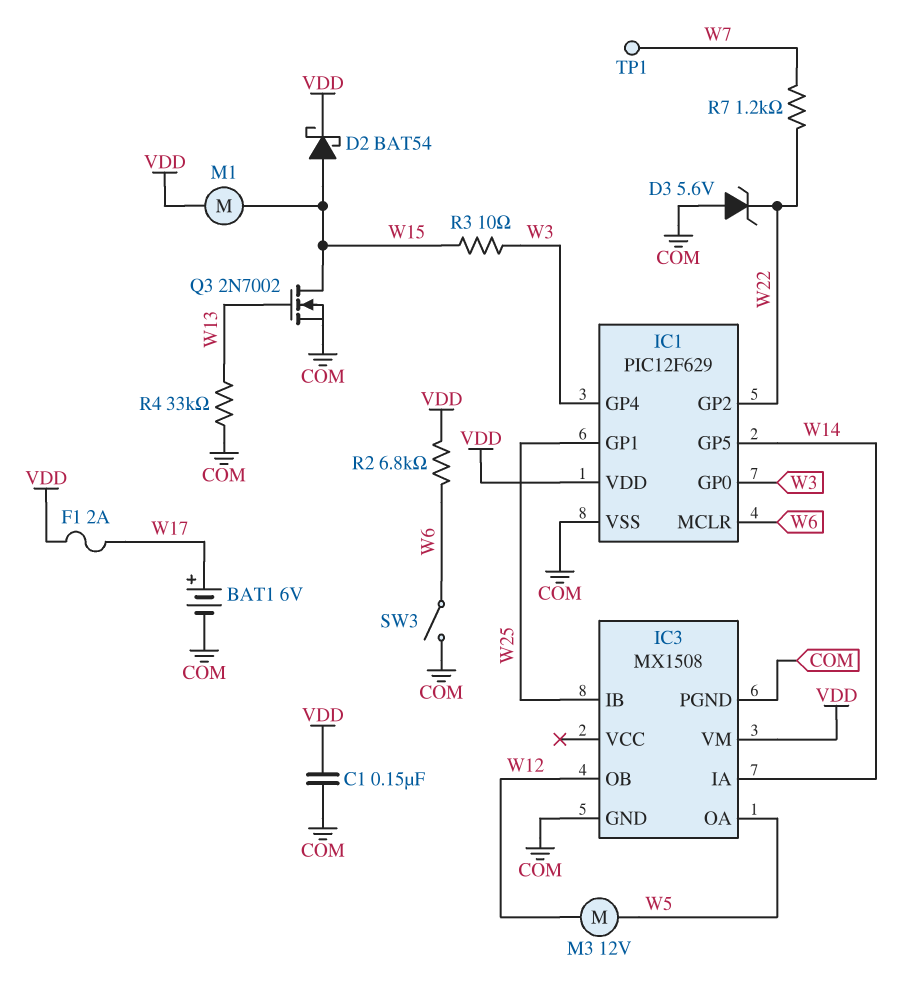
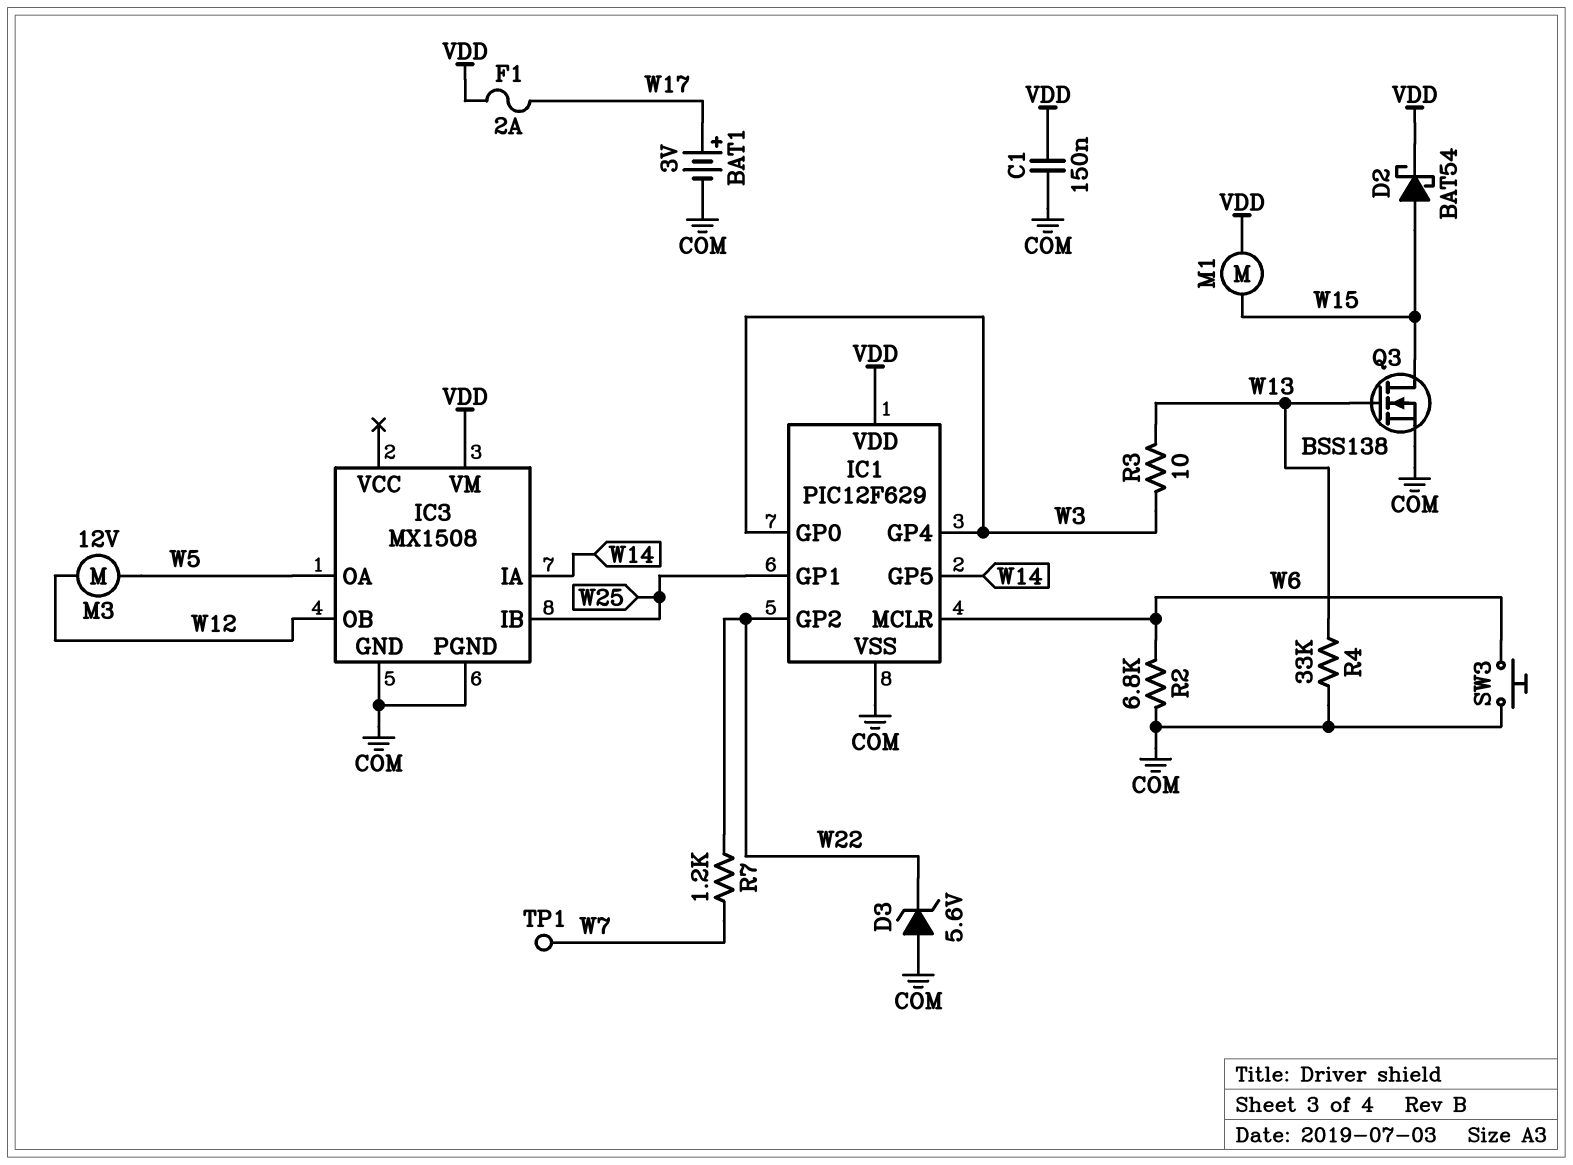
BAT1: 6V (plus W17, minus COM) -> 3V (plus W17, minus COM)
Q3: NMOS 2N7002 (G W13, D W15, S COM) -> NMOS BSS138 (G W13, D W15, S COM)
R2: 6.8k (VDD, W6) -> 6.8k (COM, W6)
R3: 10 (W3, W15) -> 10 (W3, W13)
SW3: switch (COM, W6) -> button (COM, W6)

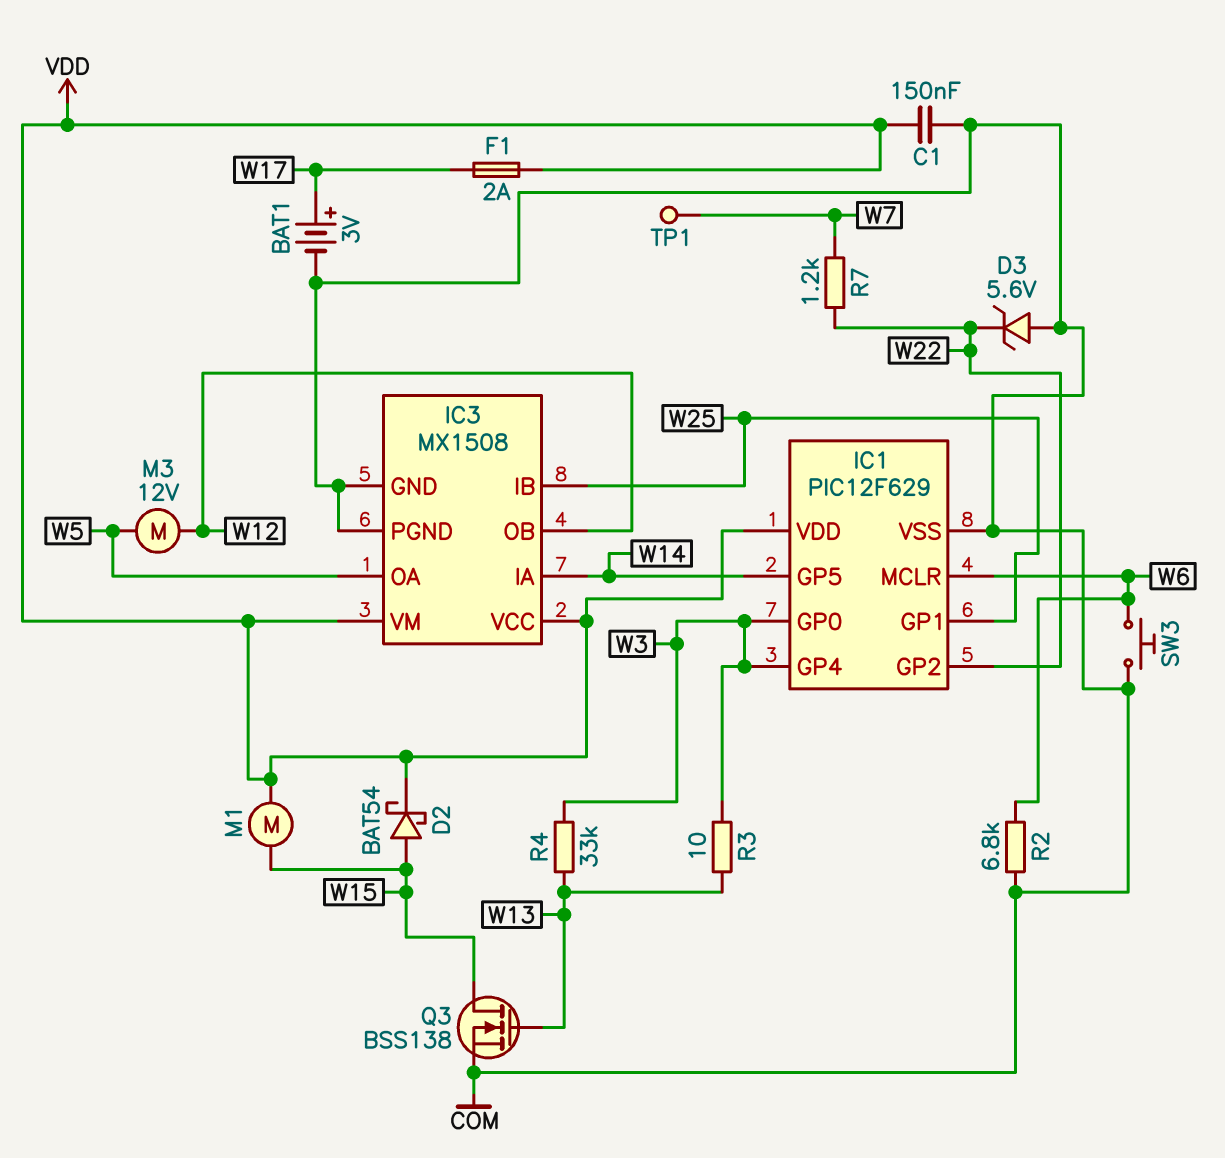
IC3 pin VCC: none -> VDD
R4: 33k (COM, W13) -> 33k (W3, W13)

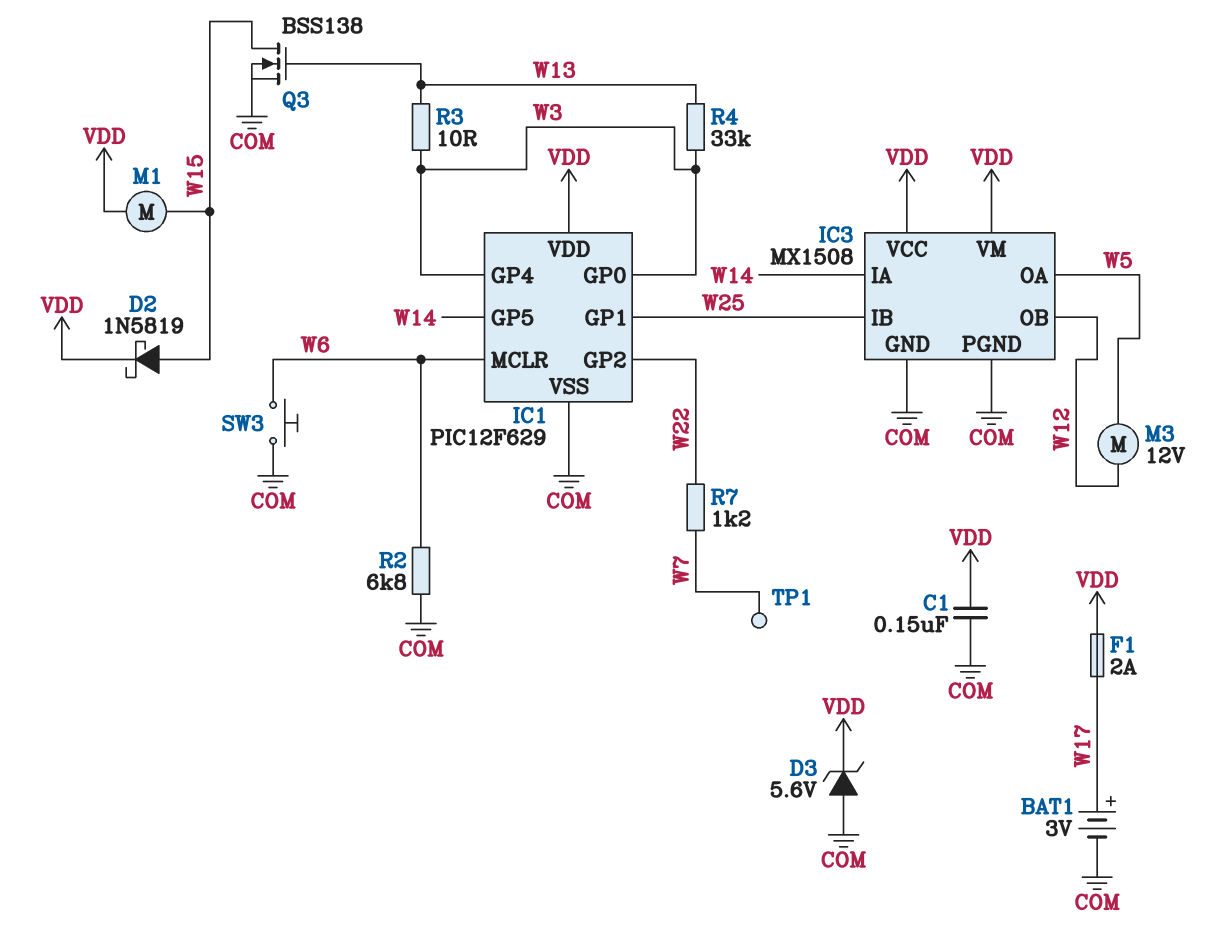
D2: schottky BAT54 (A W15, K VDD) -> schottky 1N5819 (A W15, K VDD)
D3: zener 5.6V (A COM, K W22) -> zener 5.6V (A COM, K VDD)

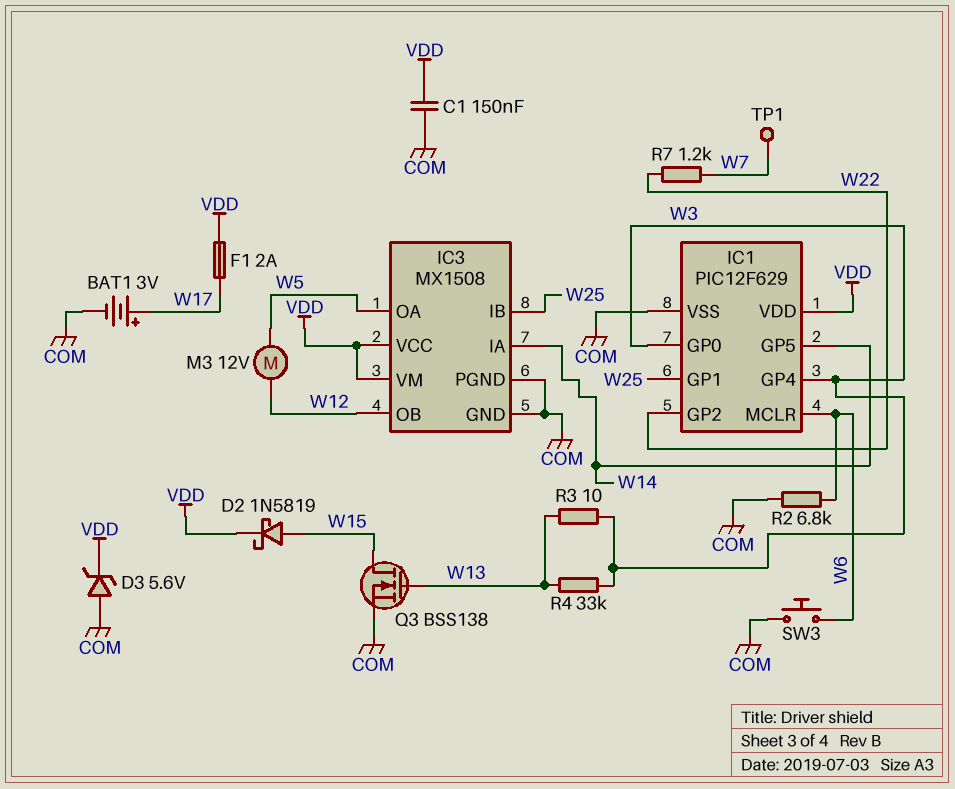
M1: motor (VDD, W15) -> none

